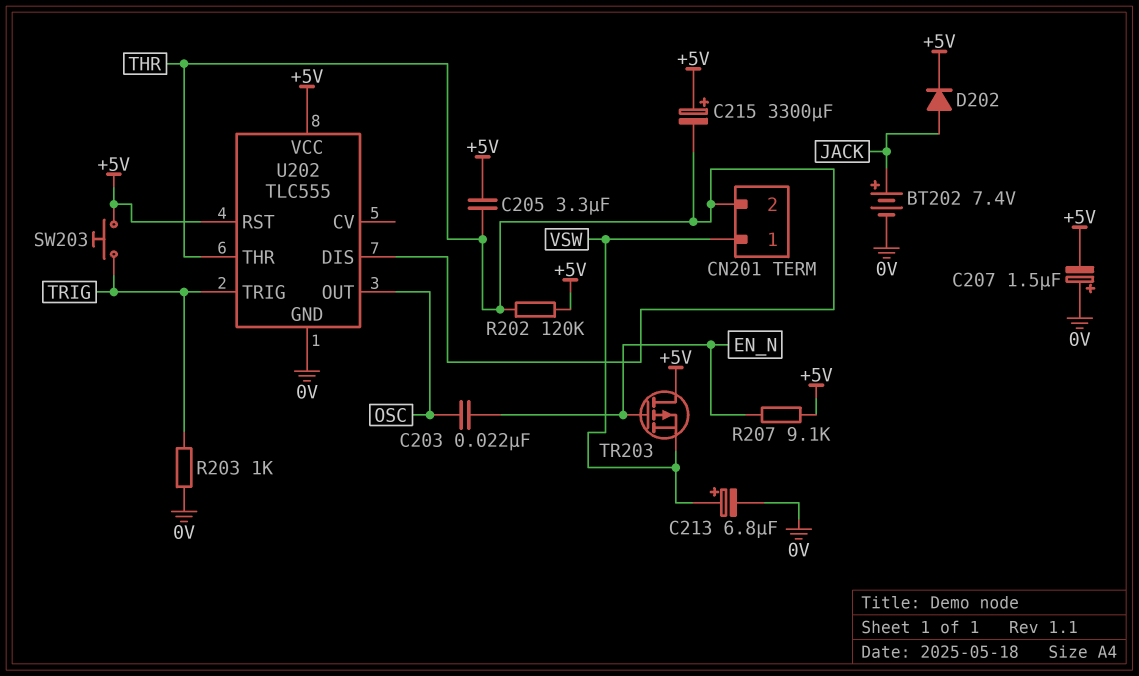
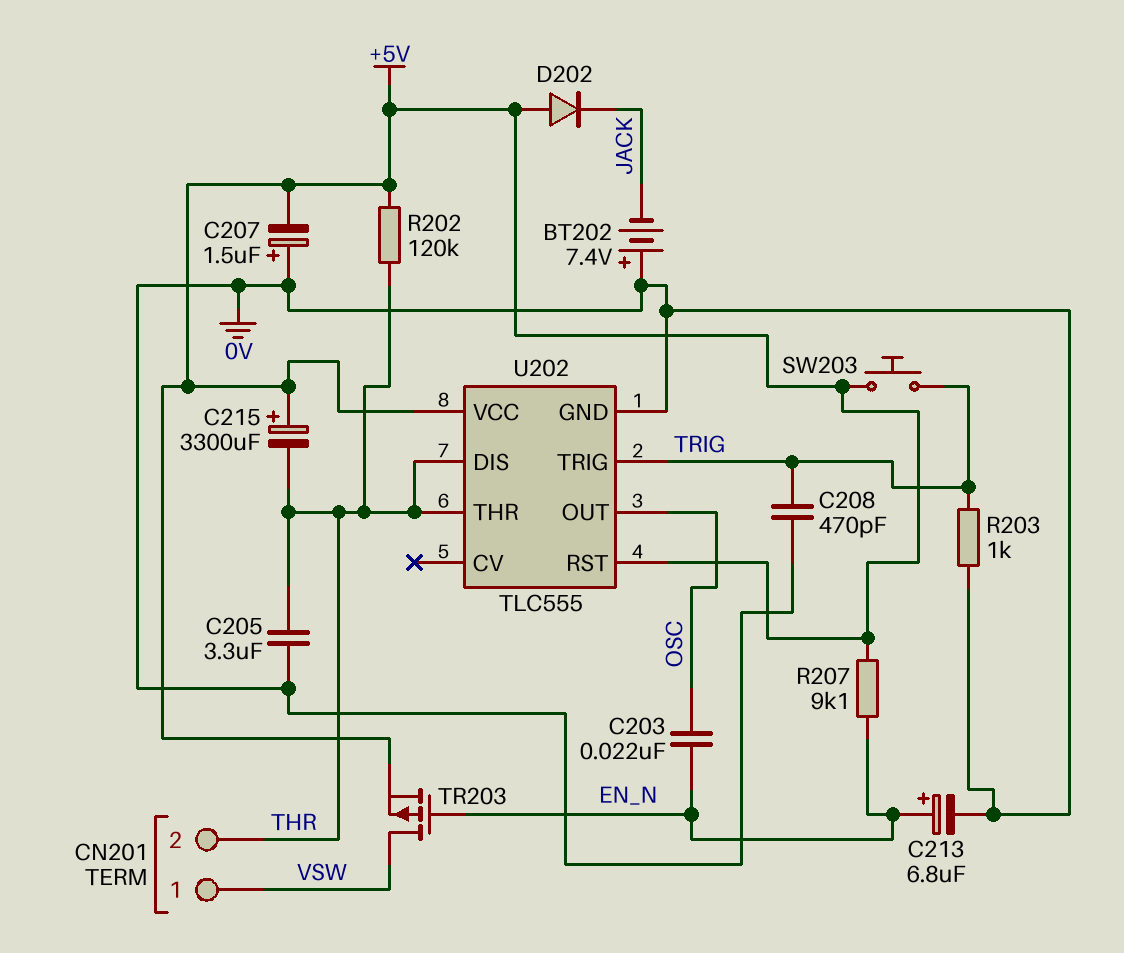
BT202: 7.4V (plus JACK, minus 0V) -> 7.4V (plus 0V, minus JACK)
C205: 3.3uF (+5V, THR) -> 3.3uF (0V, THR)
C208: none -> 470pF (0V, TRIG)
C213: 6.8uF (plus VSW, minus 0V) -> 6.8uF (plus EN_N, minus 0V)
D202: diode (A JACK, K +5V) -> diode (A +5V, K JACK)
TR203: PMOS (G EN_N, D +5V, S VSW) -> PMOS (G EN_N, D VSW, S +5V)

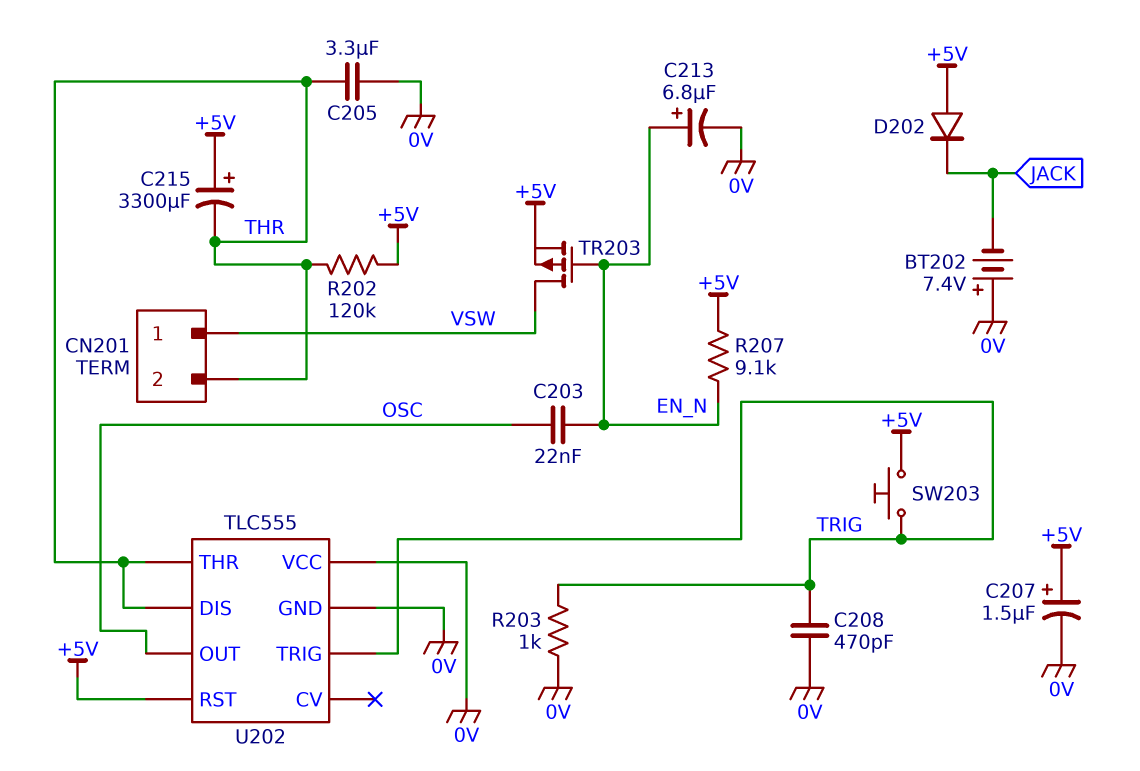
C207: 1.5uF (plus 0V, minus +5V) -> 1.5uF (plus +5V, minus 0V)
U202 pin VCC: +5V -> 0V

